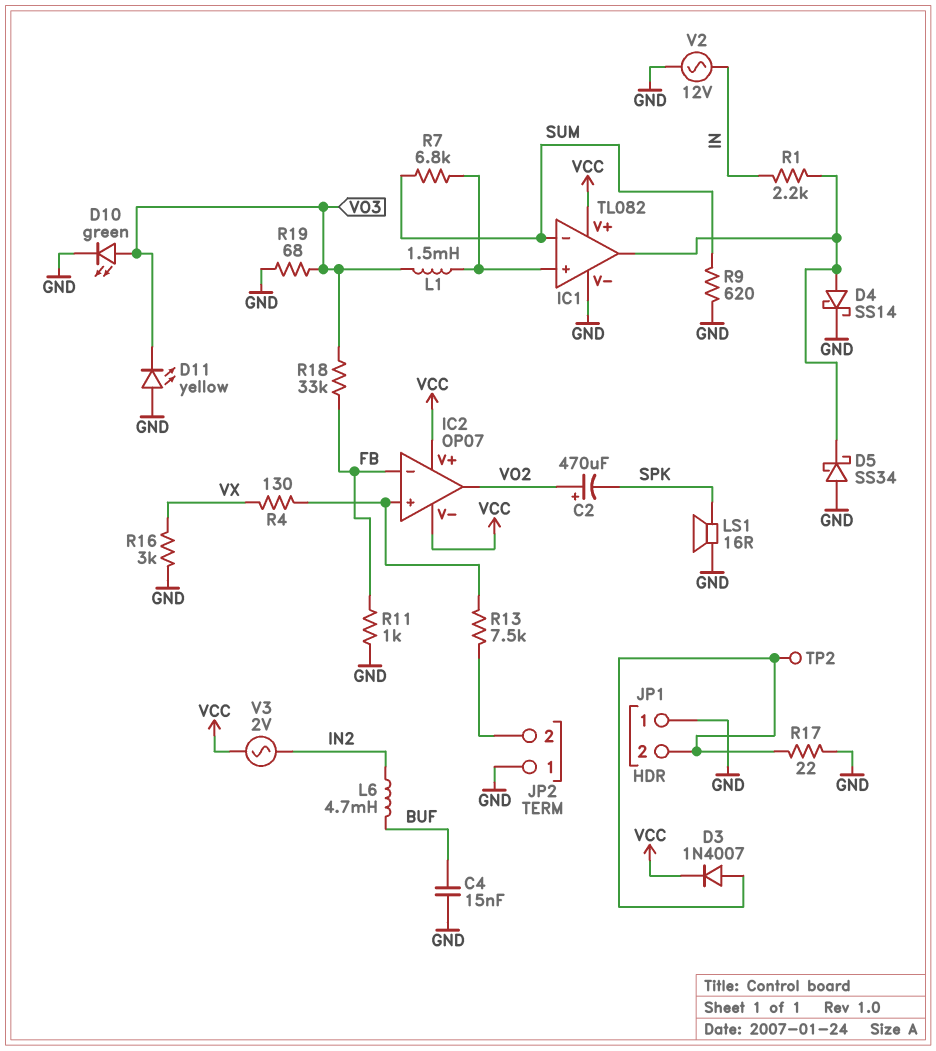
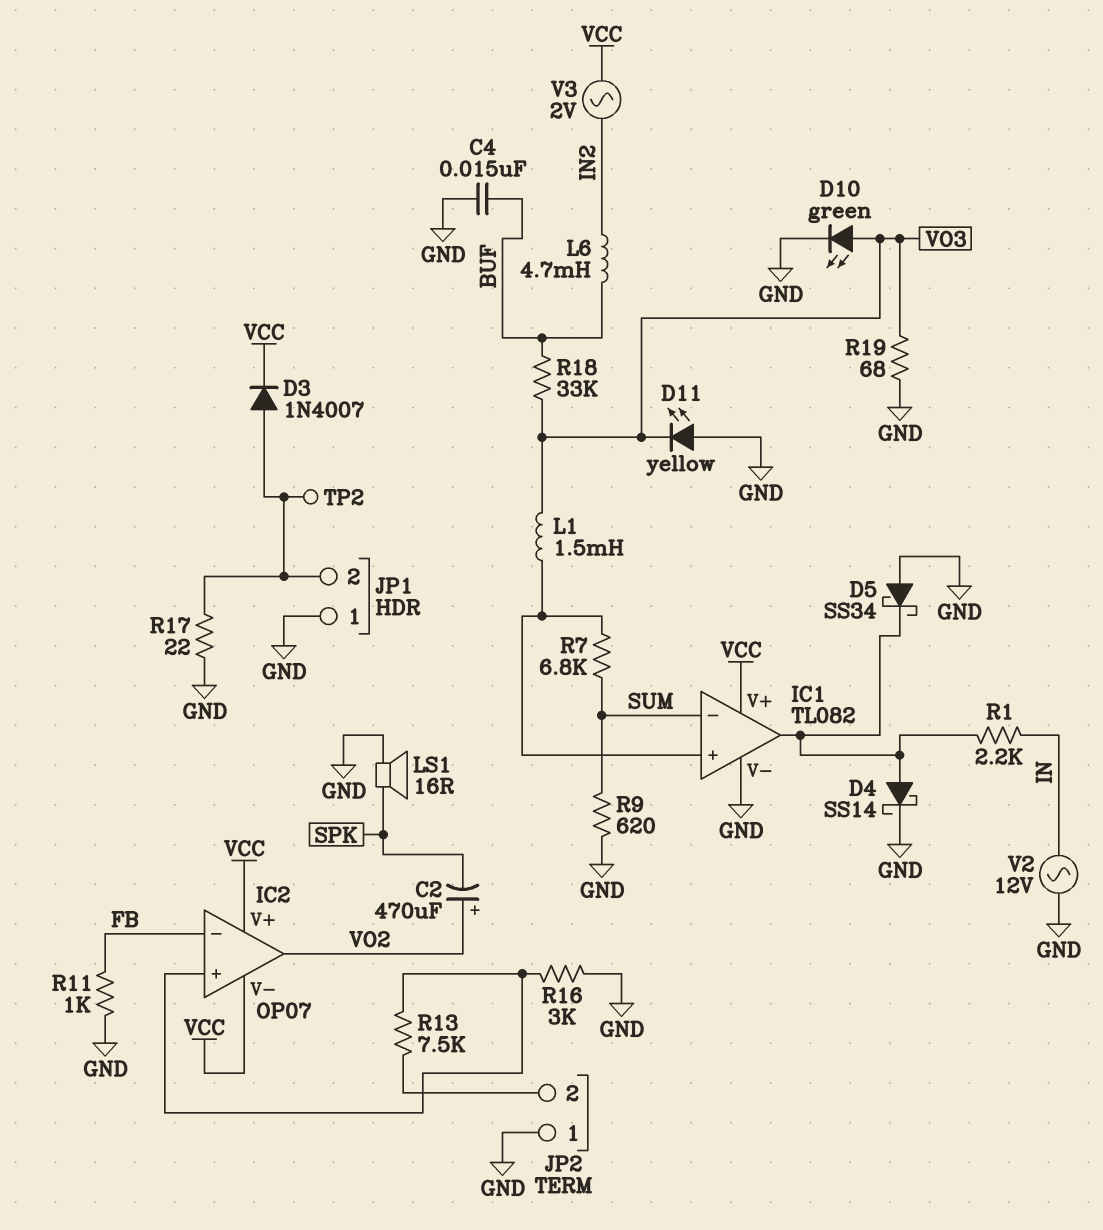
R4: 130 (IC2/in+, VX) -> none
R16: 3k (GND, VX) -> 3k (GND, IC2/in+)
R18: 33k (FB, VO3) -> 33k (BUF, VO3)

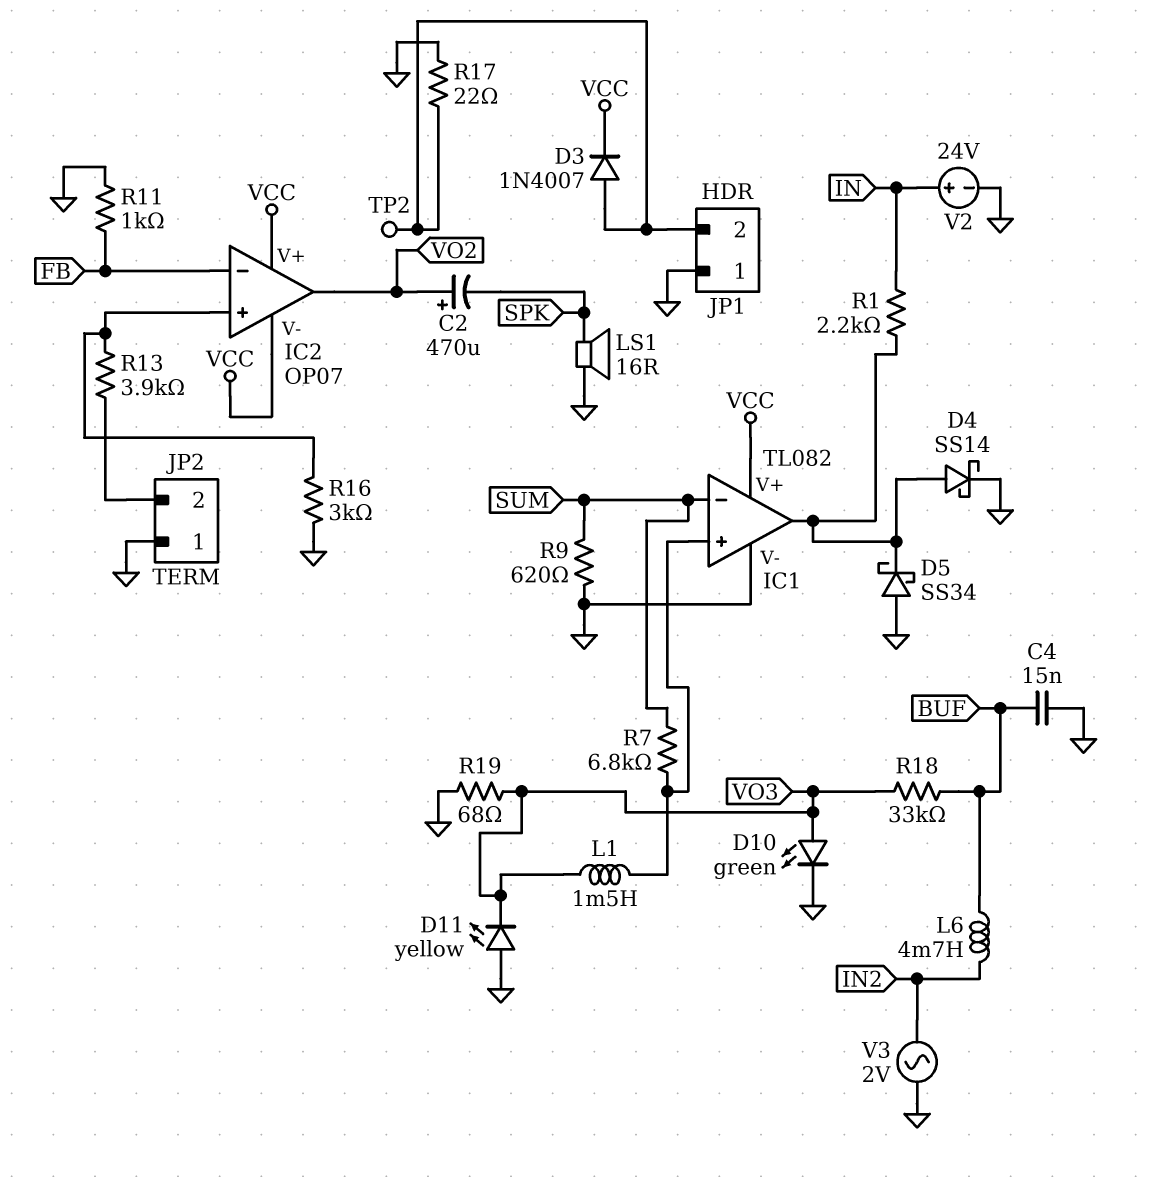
R13: 7.5k (IC2/in+, JP2/2) -> 3.9k (IC2/in+, JP2/2)
V2: AC 12V (GND, IN) -> 24V (plus IN, minus GND)
V3: AC 2V (IN2, VCC) -> AC 2V (GND, IN2)

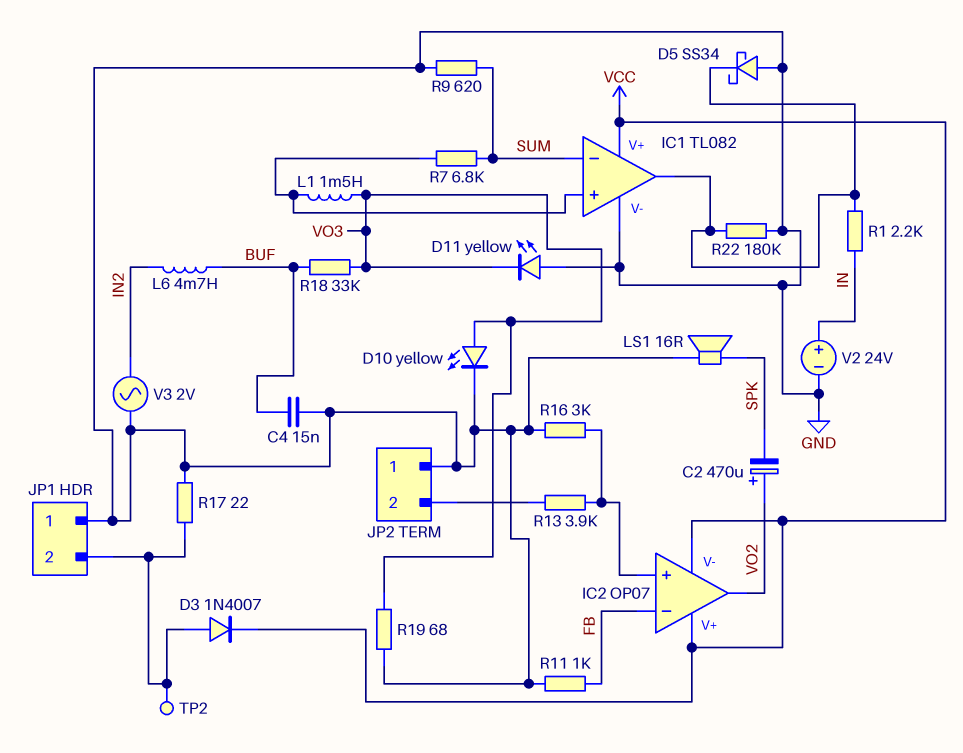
D4: schottky SS14 (A IC1/out, K GND) -> none
D10: LED green (A VO3, K GND) -> LED yellow (A VO3, K GND)
R22: none -> 180k (GND, IC1/out)

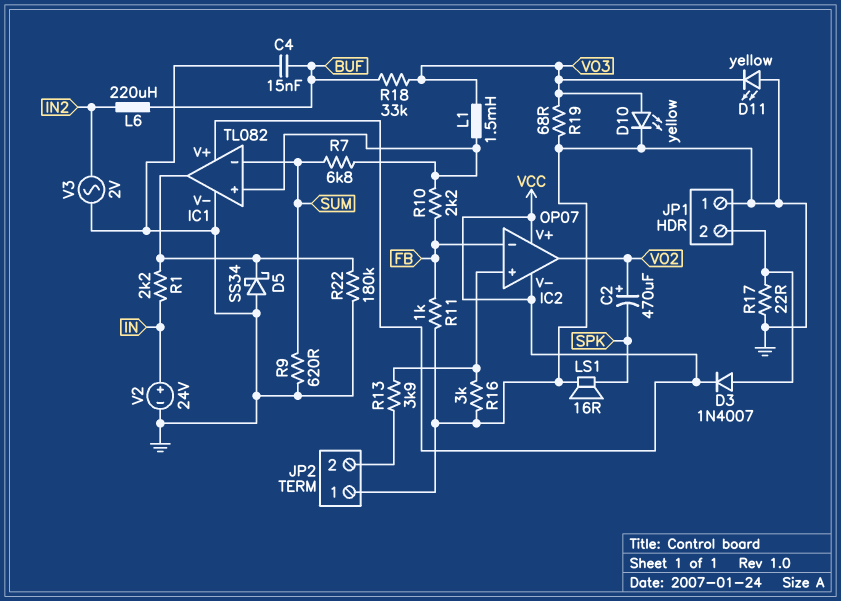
L6: 4.7mH (BUF, IN2) -> 220uH (BUF, IN2)
R10: none -> 2.2k (FB, IC1/in+)
TP2: test point (JP1/2) -> none

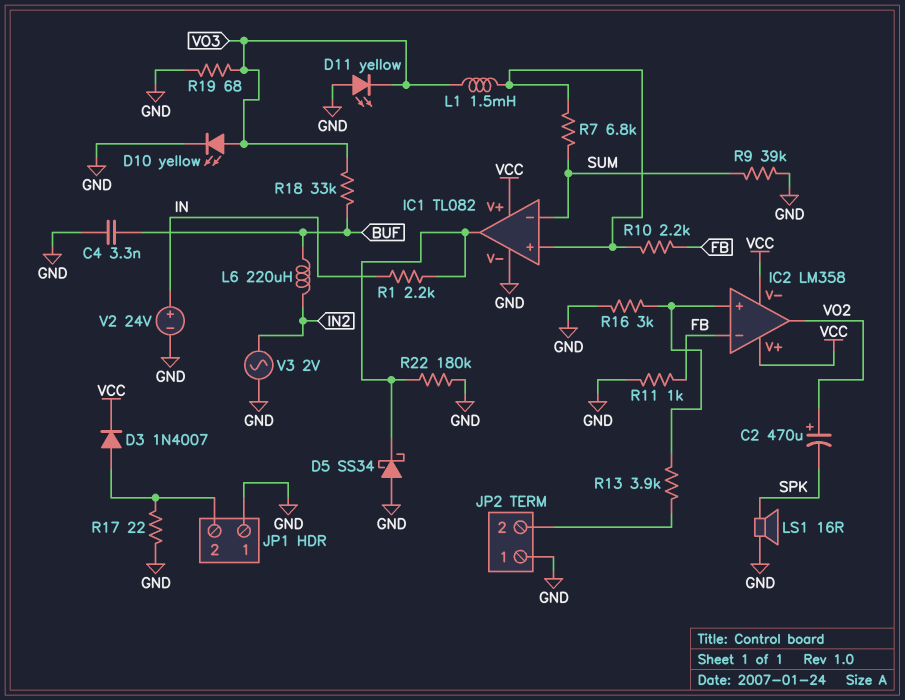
C4: 15nF (BUF, GND) -> 3.3nF (BUF, GND)
IC2: OP07 -> LM358
R9: 620 (GND, SUM) -> 39k (GND, SUM)

